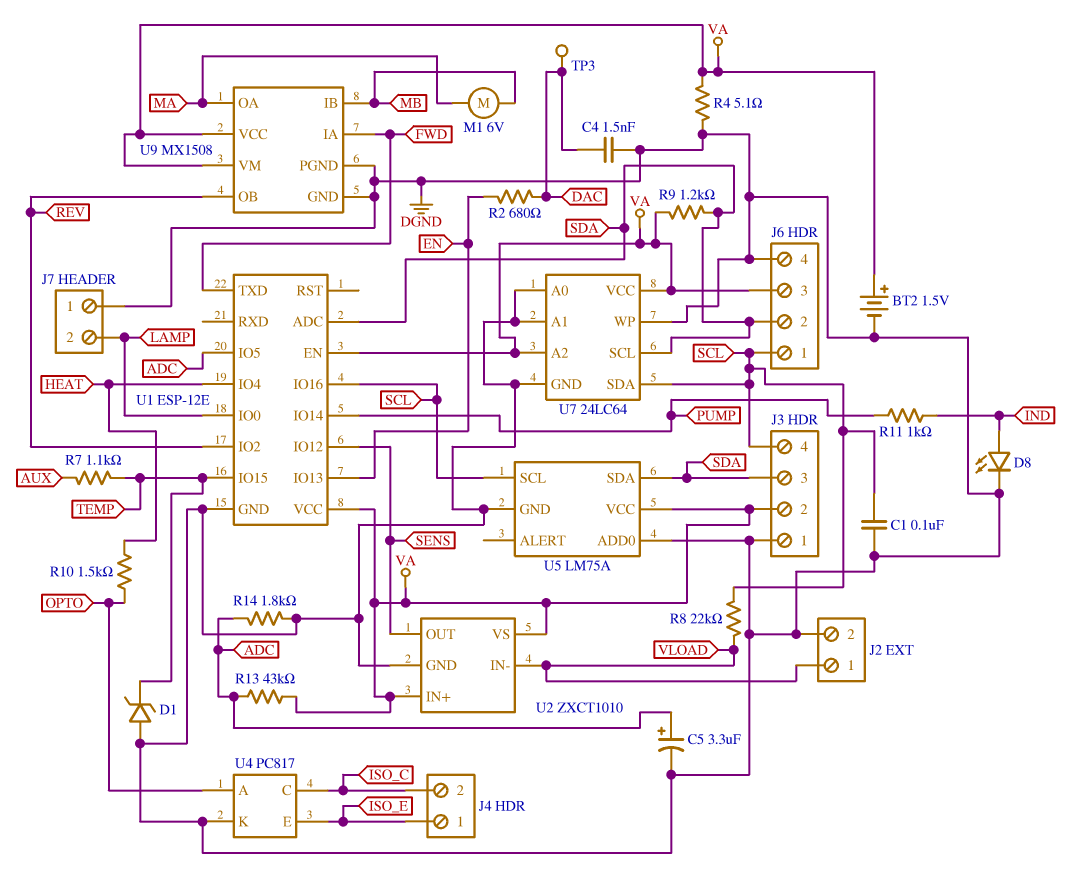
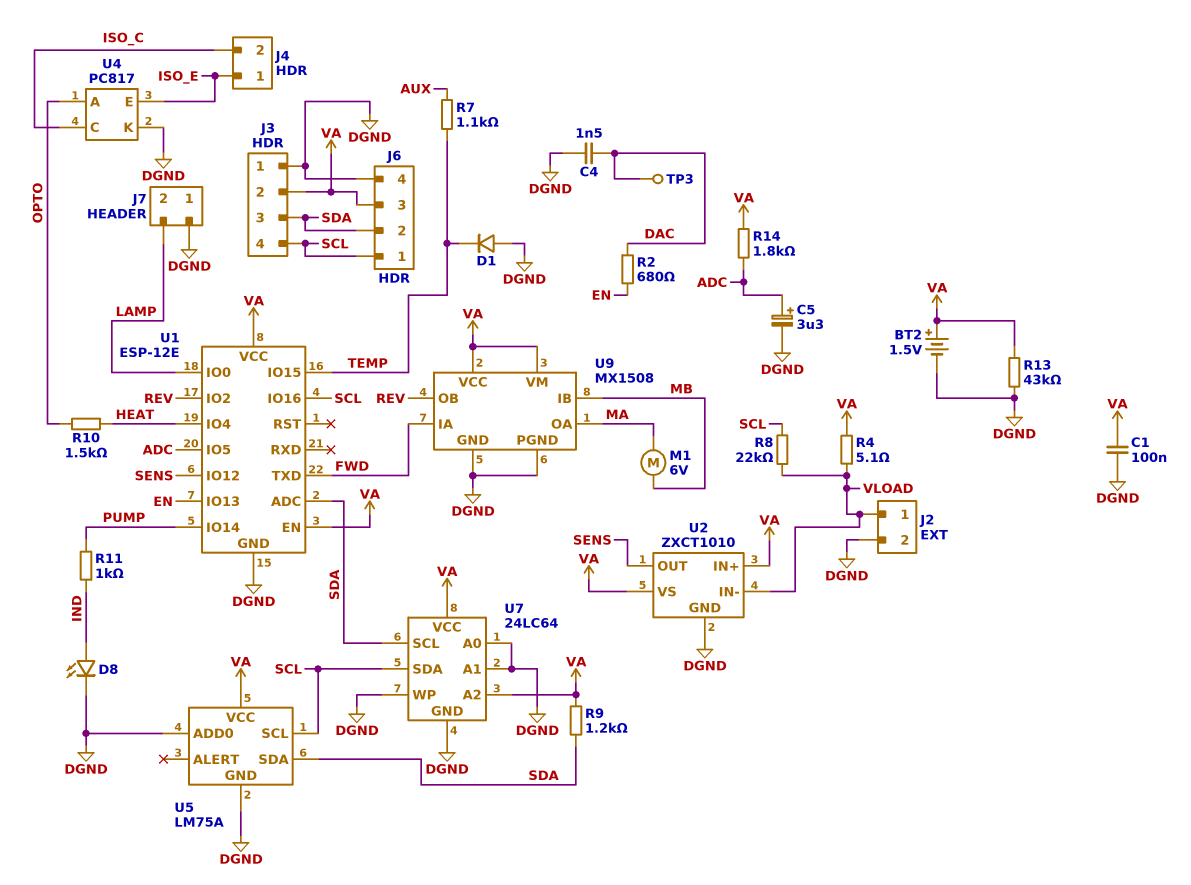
C1: 100nF (DGND, SCL) -> 100nF (DGND, VA)
D1: zener (A DGND, K TEMP) -> diode (A DGND, K TEMP)
R4: 5.1 (DGND, VA) -> 5.1 (VA, VLOAD)
R13: 43k (ADC, VA) -> 43k (DGND, VA)
R14: 1.8k (ADC, DGND) -> 1.8k (ADC, VA)

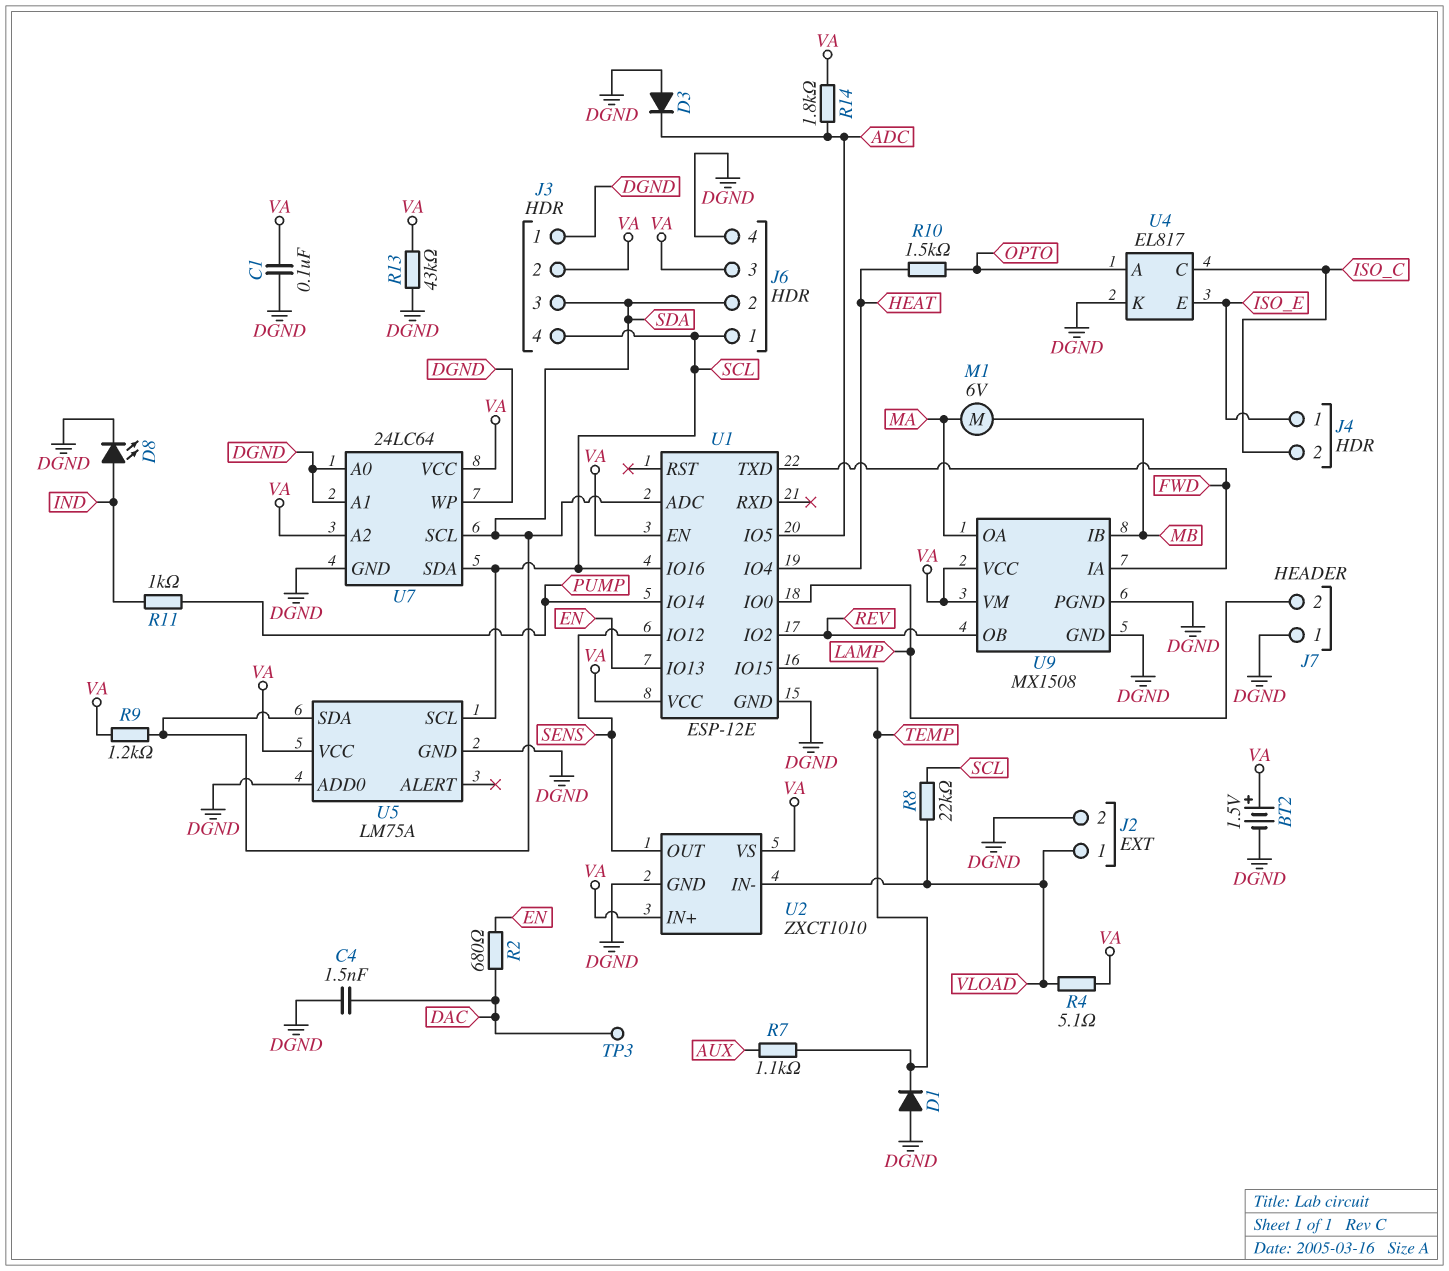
C5: 3.3uF (plus ADC, minus DGND) -> none
D3: none -> diode (A DGND, K ADC)
U4: PC817 -> EL817

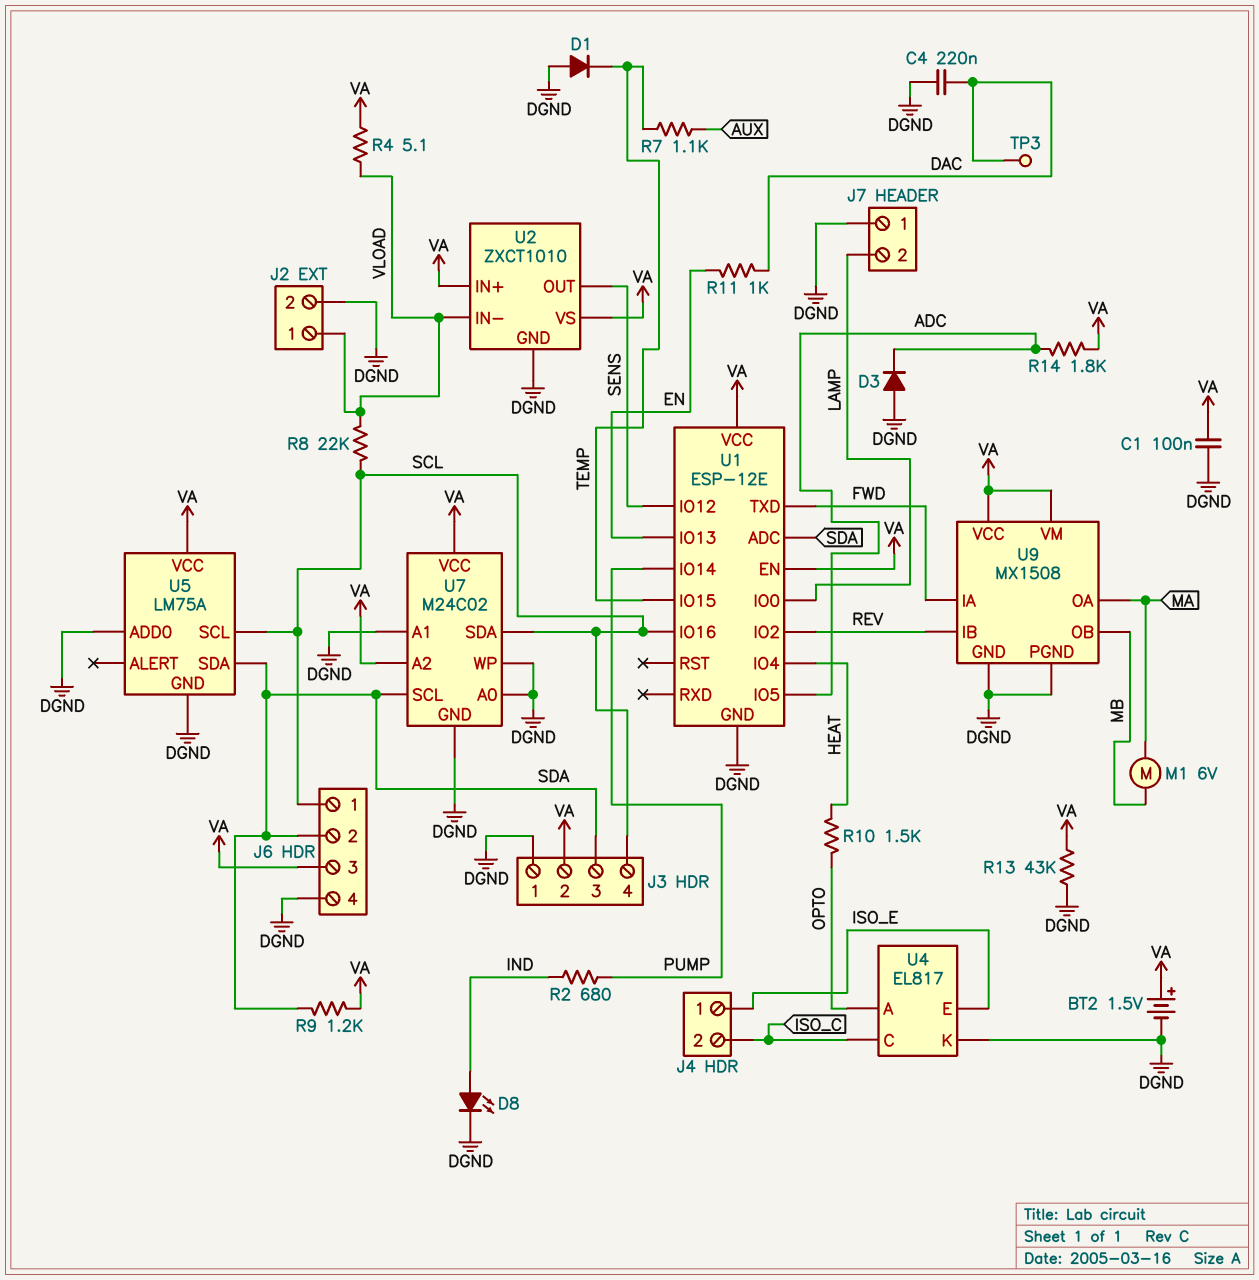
C4: 1.5nF (DAC, DGND) -> 220nF (DAC, DGND)
R2: 680 (DAC, EN) -> 680 (IND, PUMP)
R11: 1k (IND, PUMP) -> 1k (DAC, EN)
U7: 24LC64 -> M24C02
U9 pin IB: MB -> REV
U9 pin OB: REV -> MB

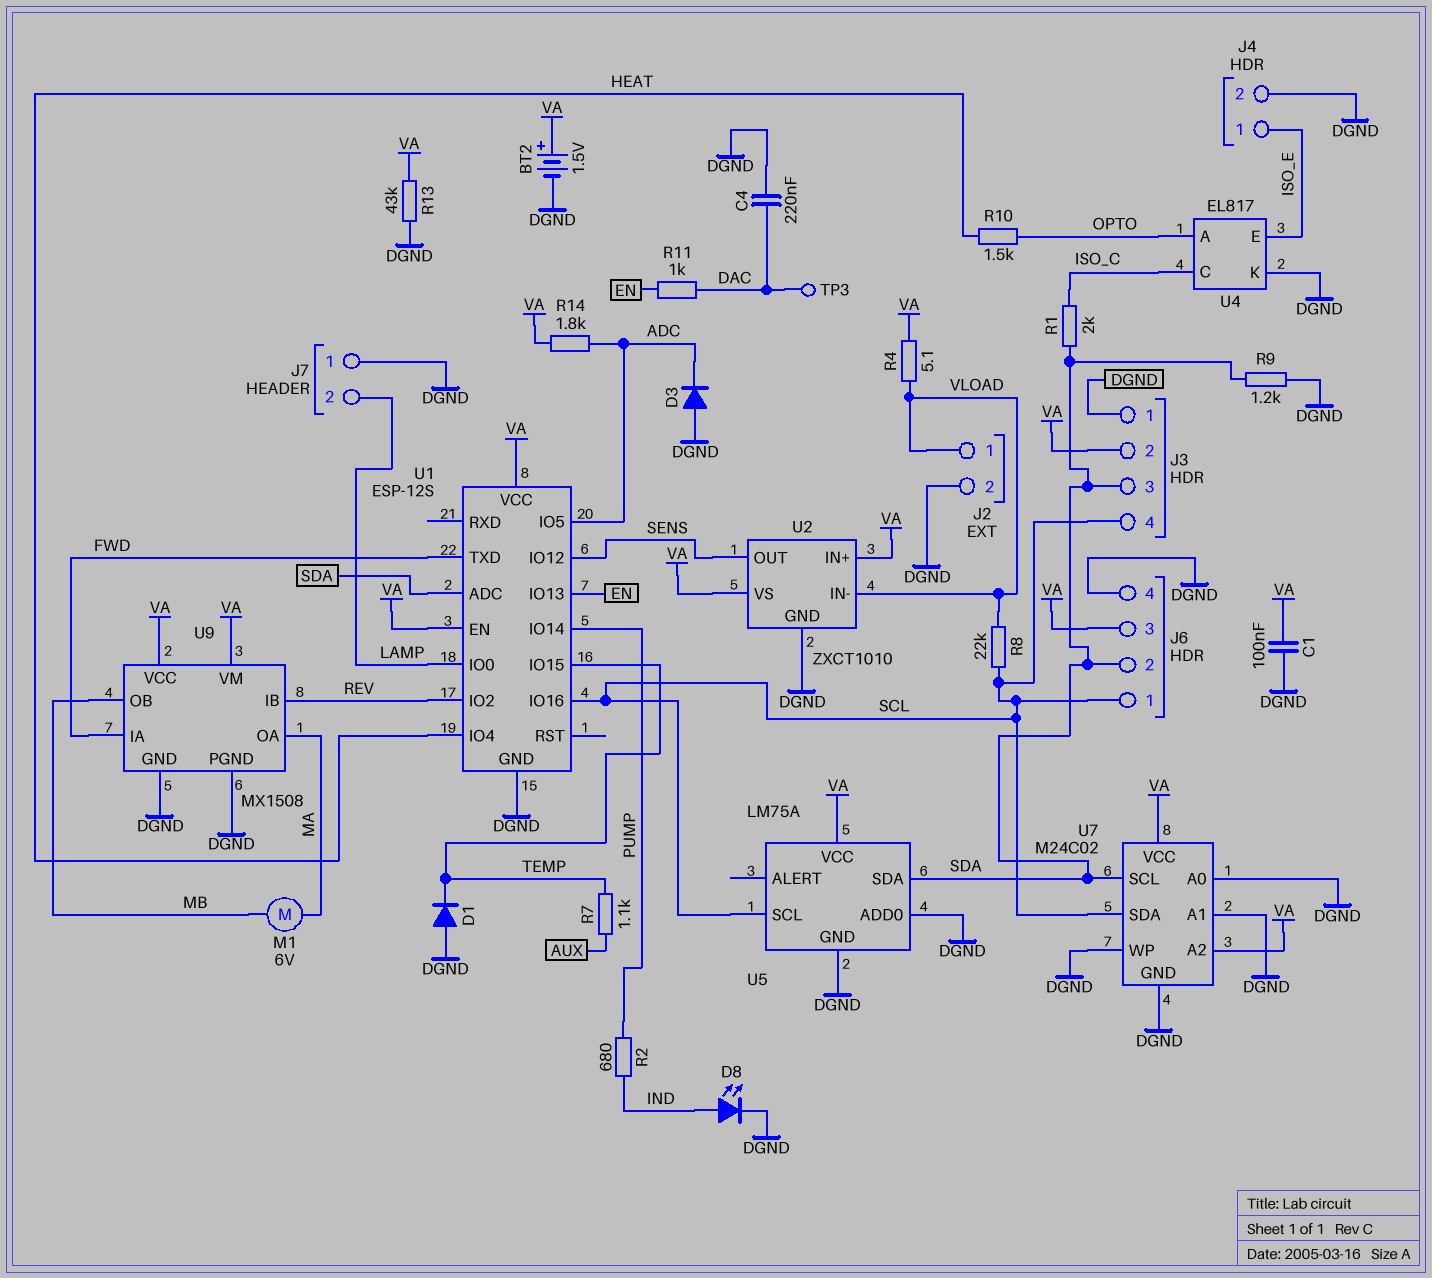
J4 pin 2: ISO_C -> DGND
R1: none -> 2k (ISO_C, SDA)
R9: 1.2k (SDA, VA) -> 1.2k (DGND, SDA)
U1: ESP-12E -> ESP-12S

